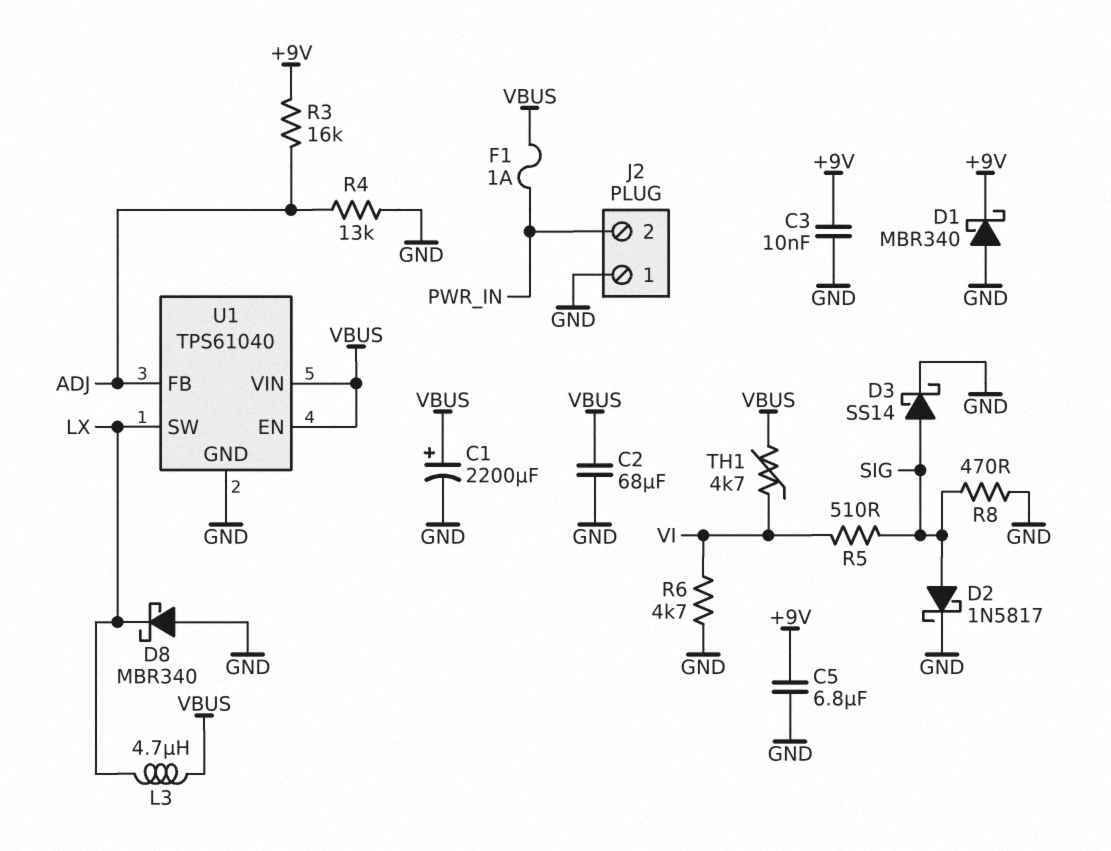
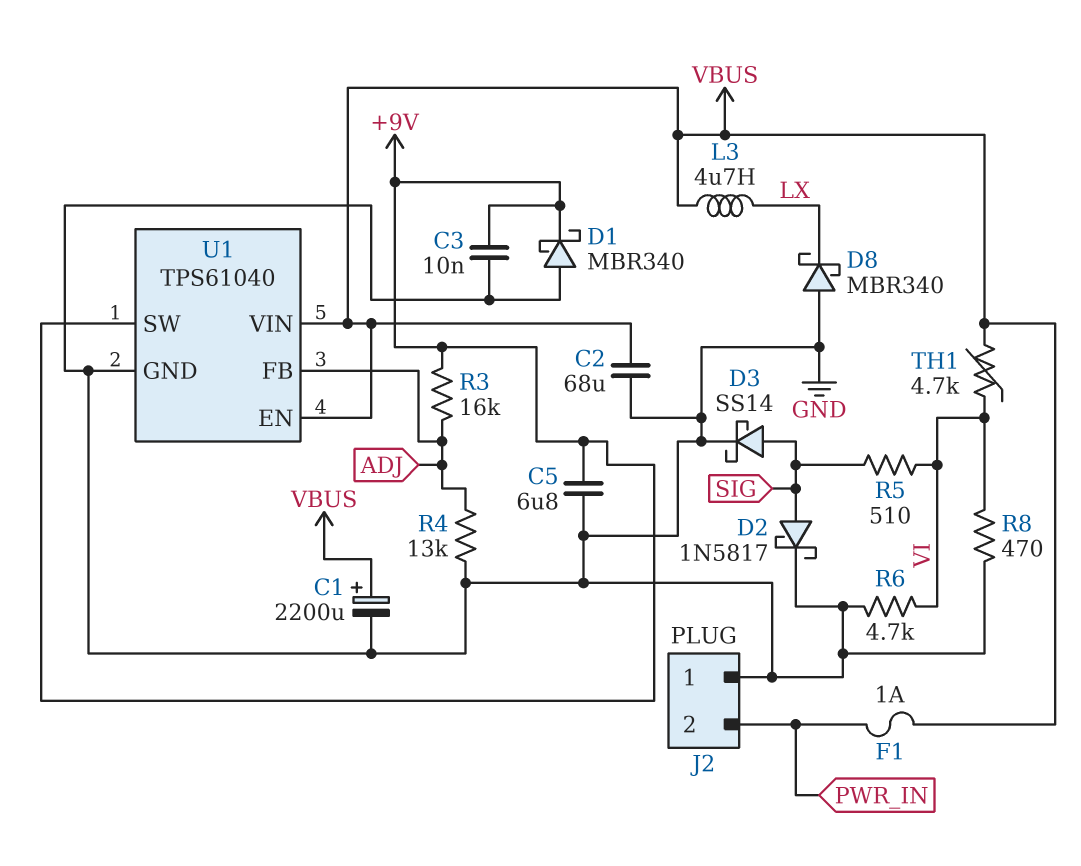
R8: 470 (GND, SIG) -> 470 (GND, VI)
U1 pin SW: LX -> +9V

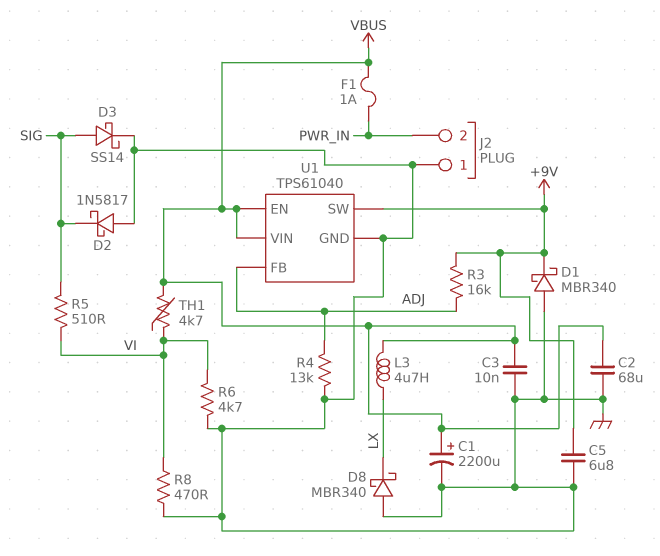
C3: 10nF (+9V, GND) -> 10nF (GND, VBUS)
D2: schottky 1N5817 (A SIG, K GND) -> schottky 1N5817 (A GND, K SIG)

